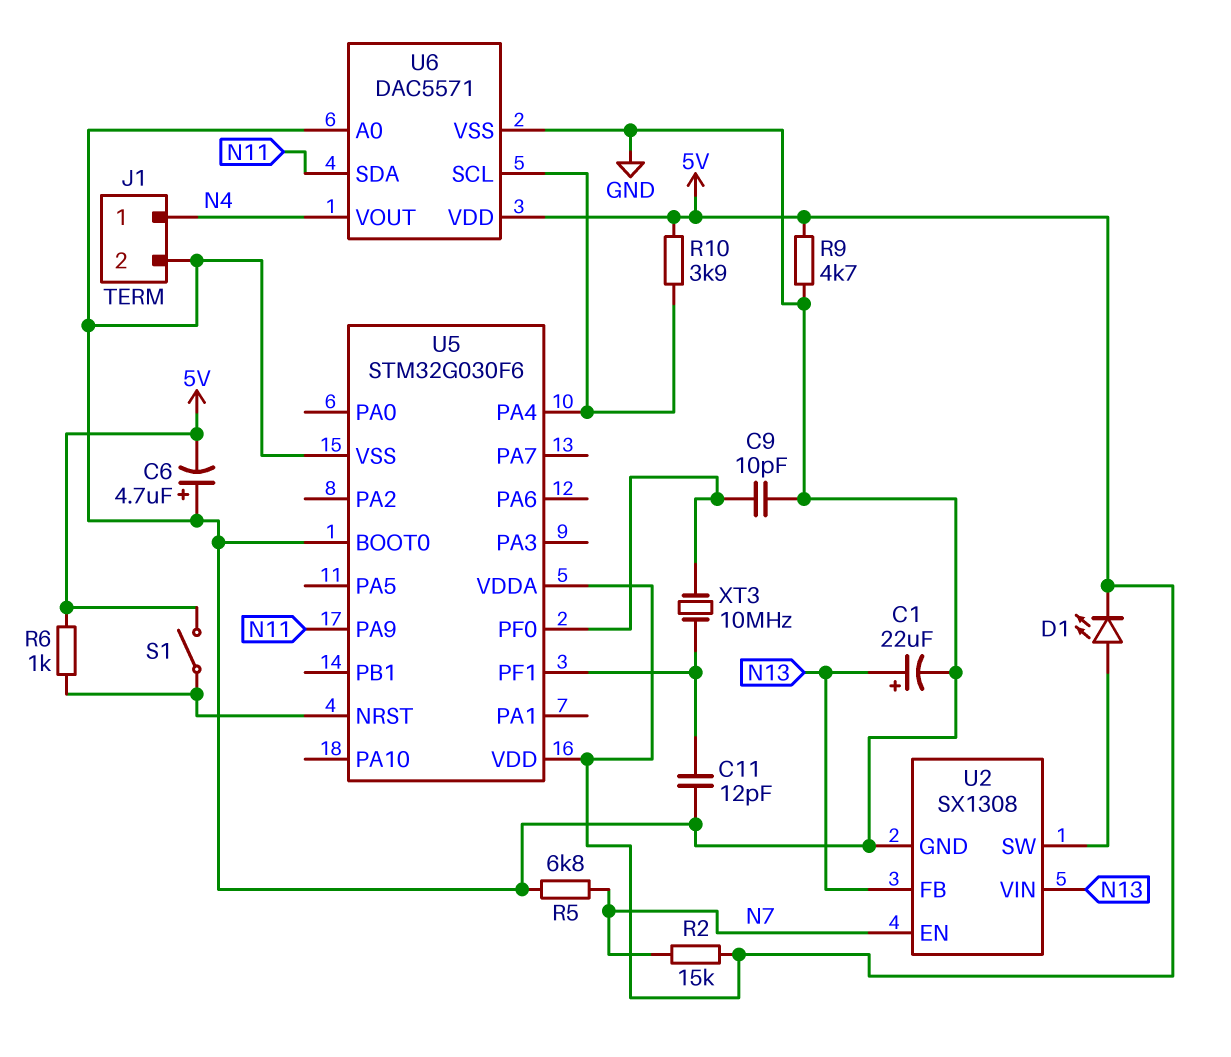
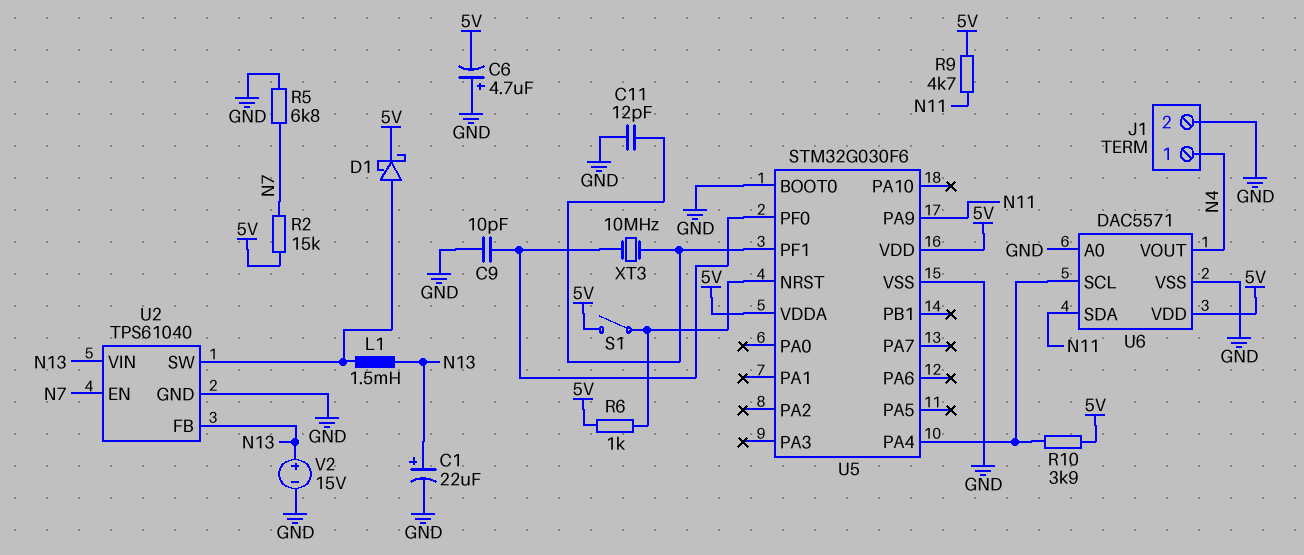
D1: LED (A U2/SW, K 5V) -> schottky (A U2/SW, K 5V)
L1: none -> 1.5mH (N13, U2/SW)
R9: 4.7k (5V, GND) -> 4.7k (5V, N11)
U2: SX1308 -> TPS61040
V2: none -> 15V (plus N13, minus GND)

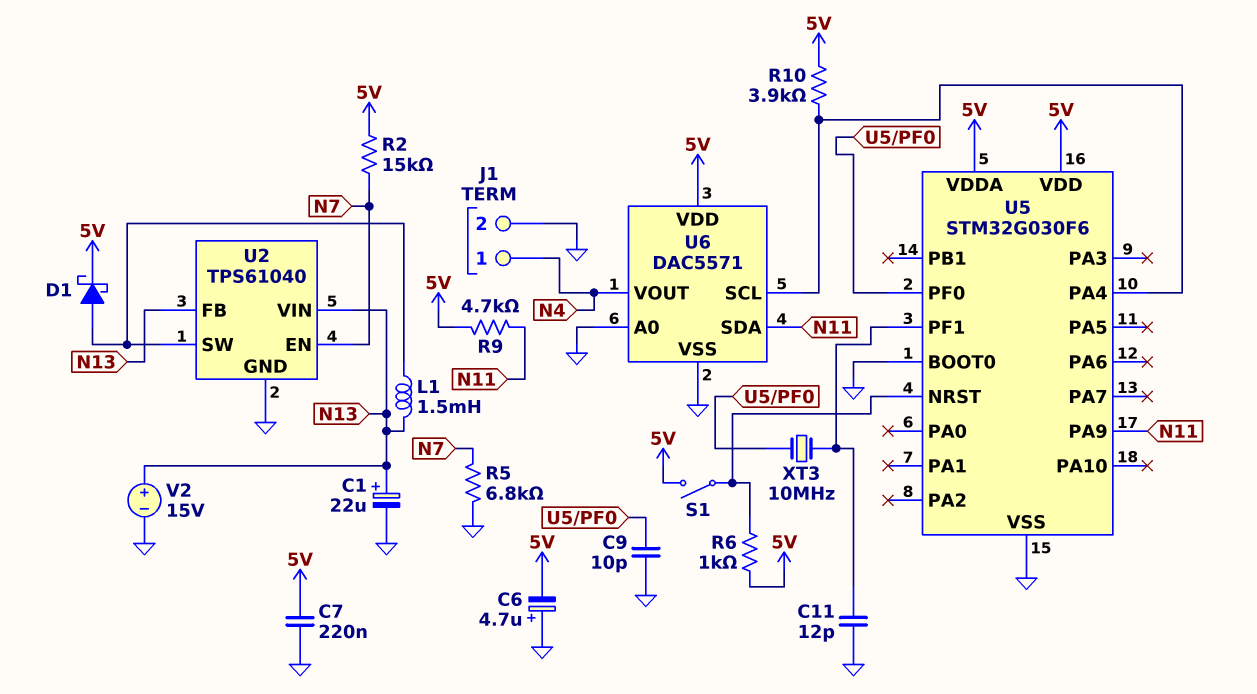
C7: none -> 220nF (5V, GND)

